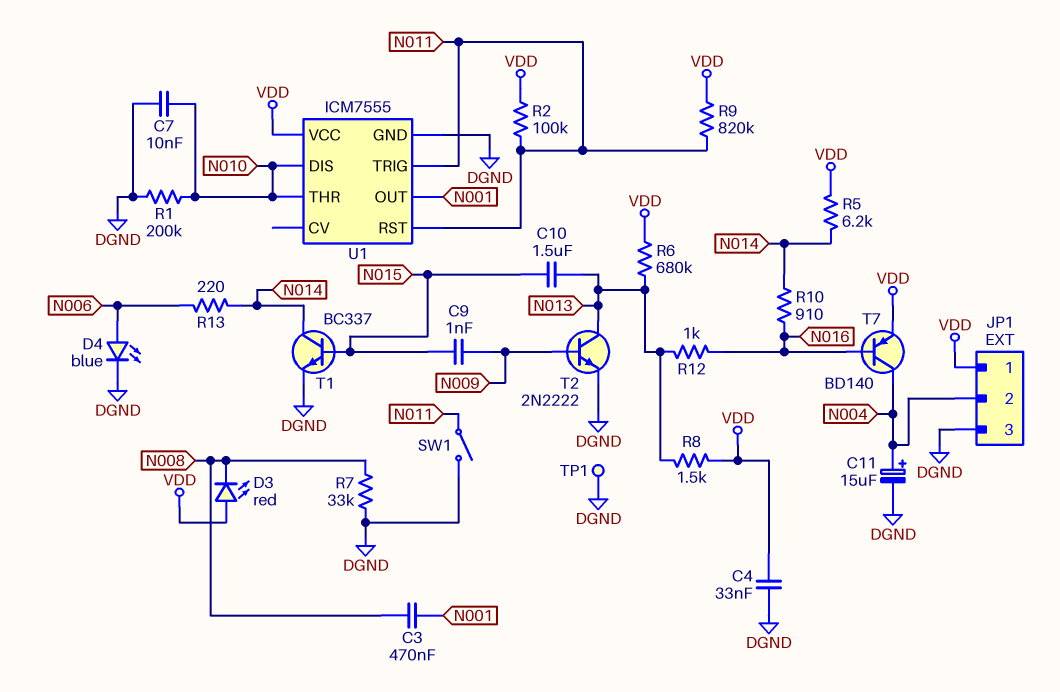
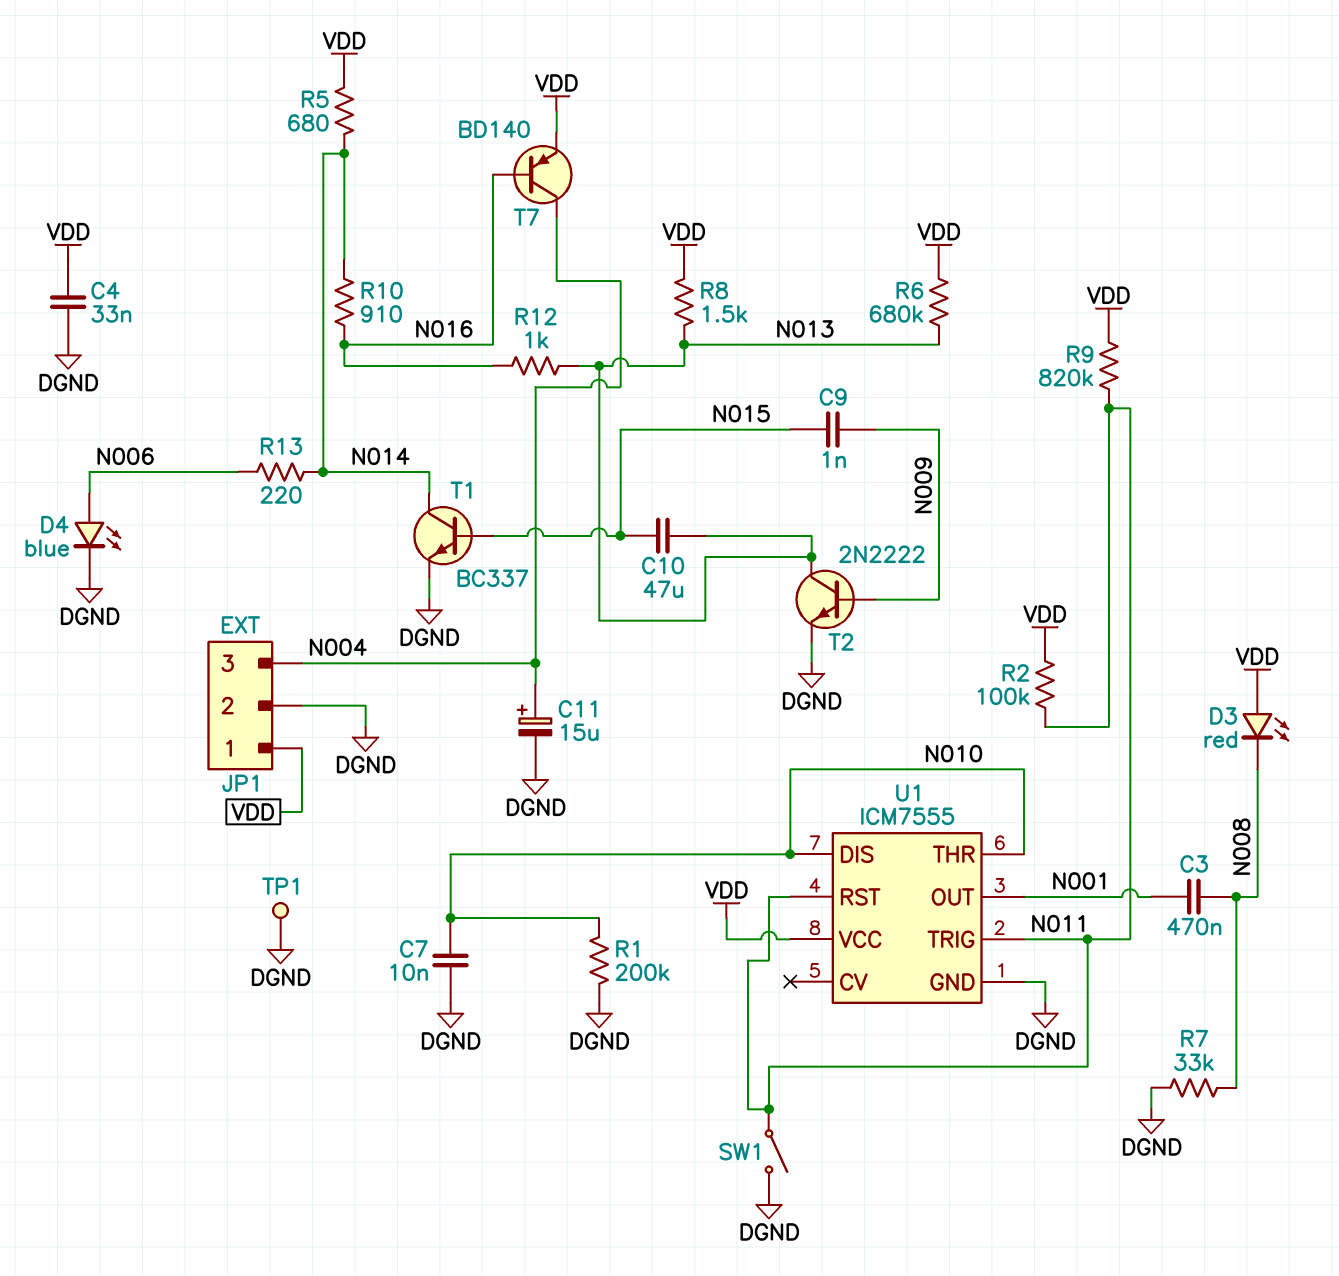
C10: 1.5uF (N013, N015) -> 47uF (N013, N015)
JP1 pin 2: N004 -> DGND
JP1 pin 3: DGND -> N004
R5: 6.2k (N014, VDD) -> 680 (N014, VDD)

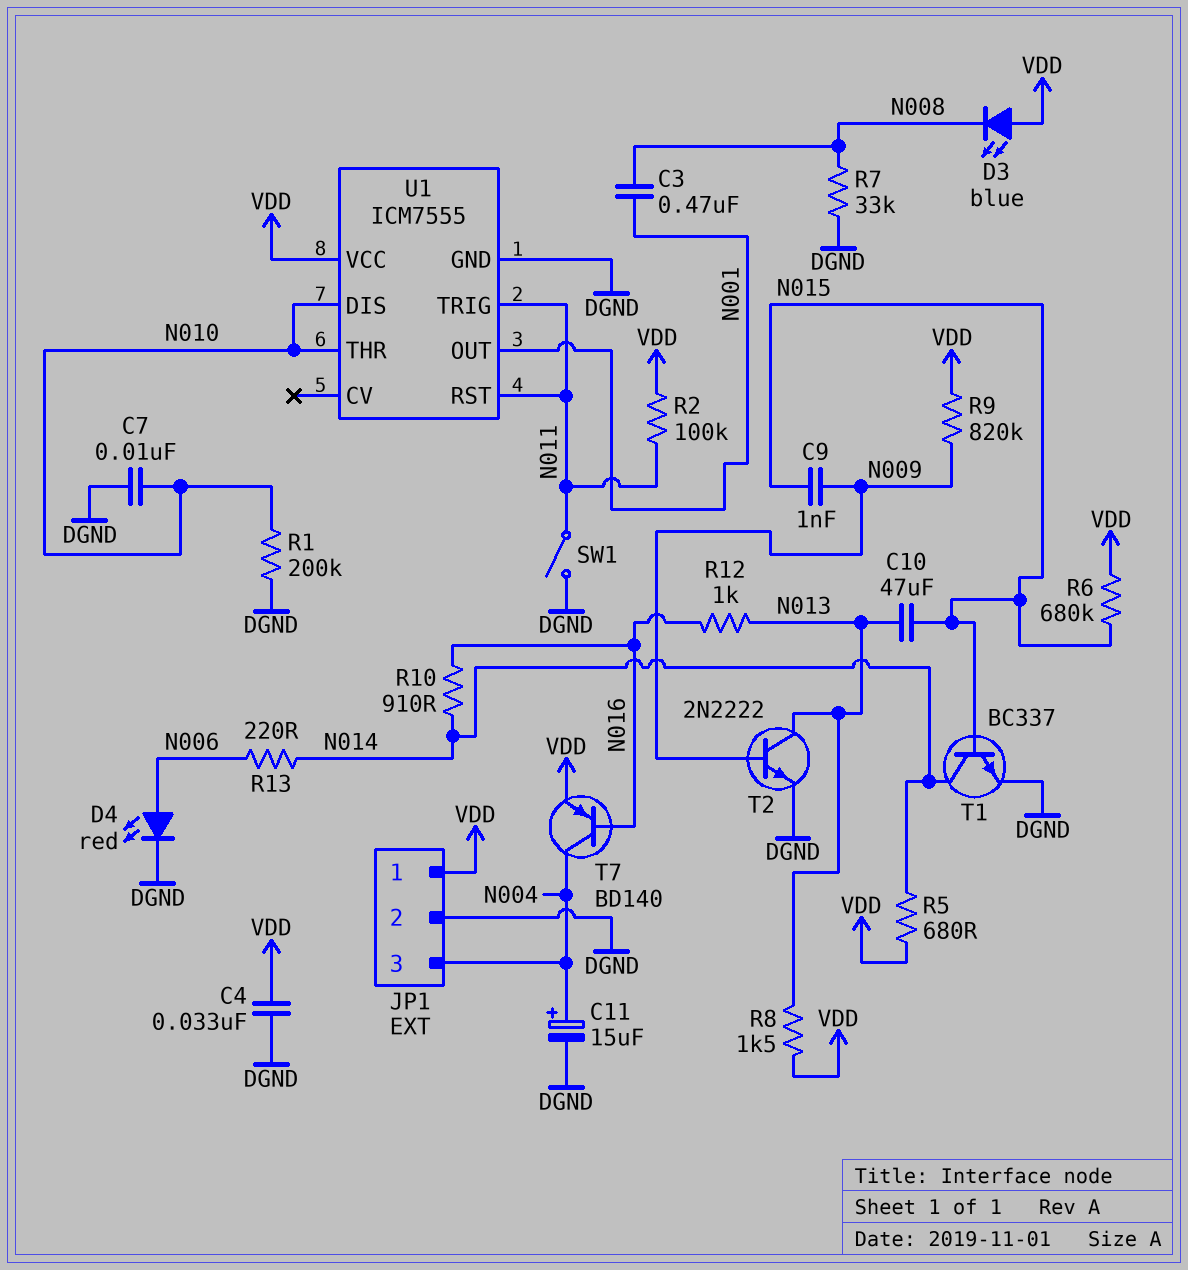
D3: LED red (A VDD, K N008) -> LED blue (A VDD, K N008)
D4: LED blue (A N006, K DGND) -> LED red (A N006, K DGND)
R6: 680k (N013, VDD) -> 680k (N015, VDD)
R9: 820k (N011, VDD) -> 820k (N009, VDD)
TP1: test point (DGND) -> none

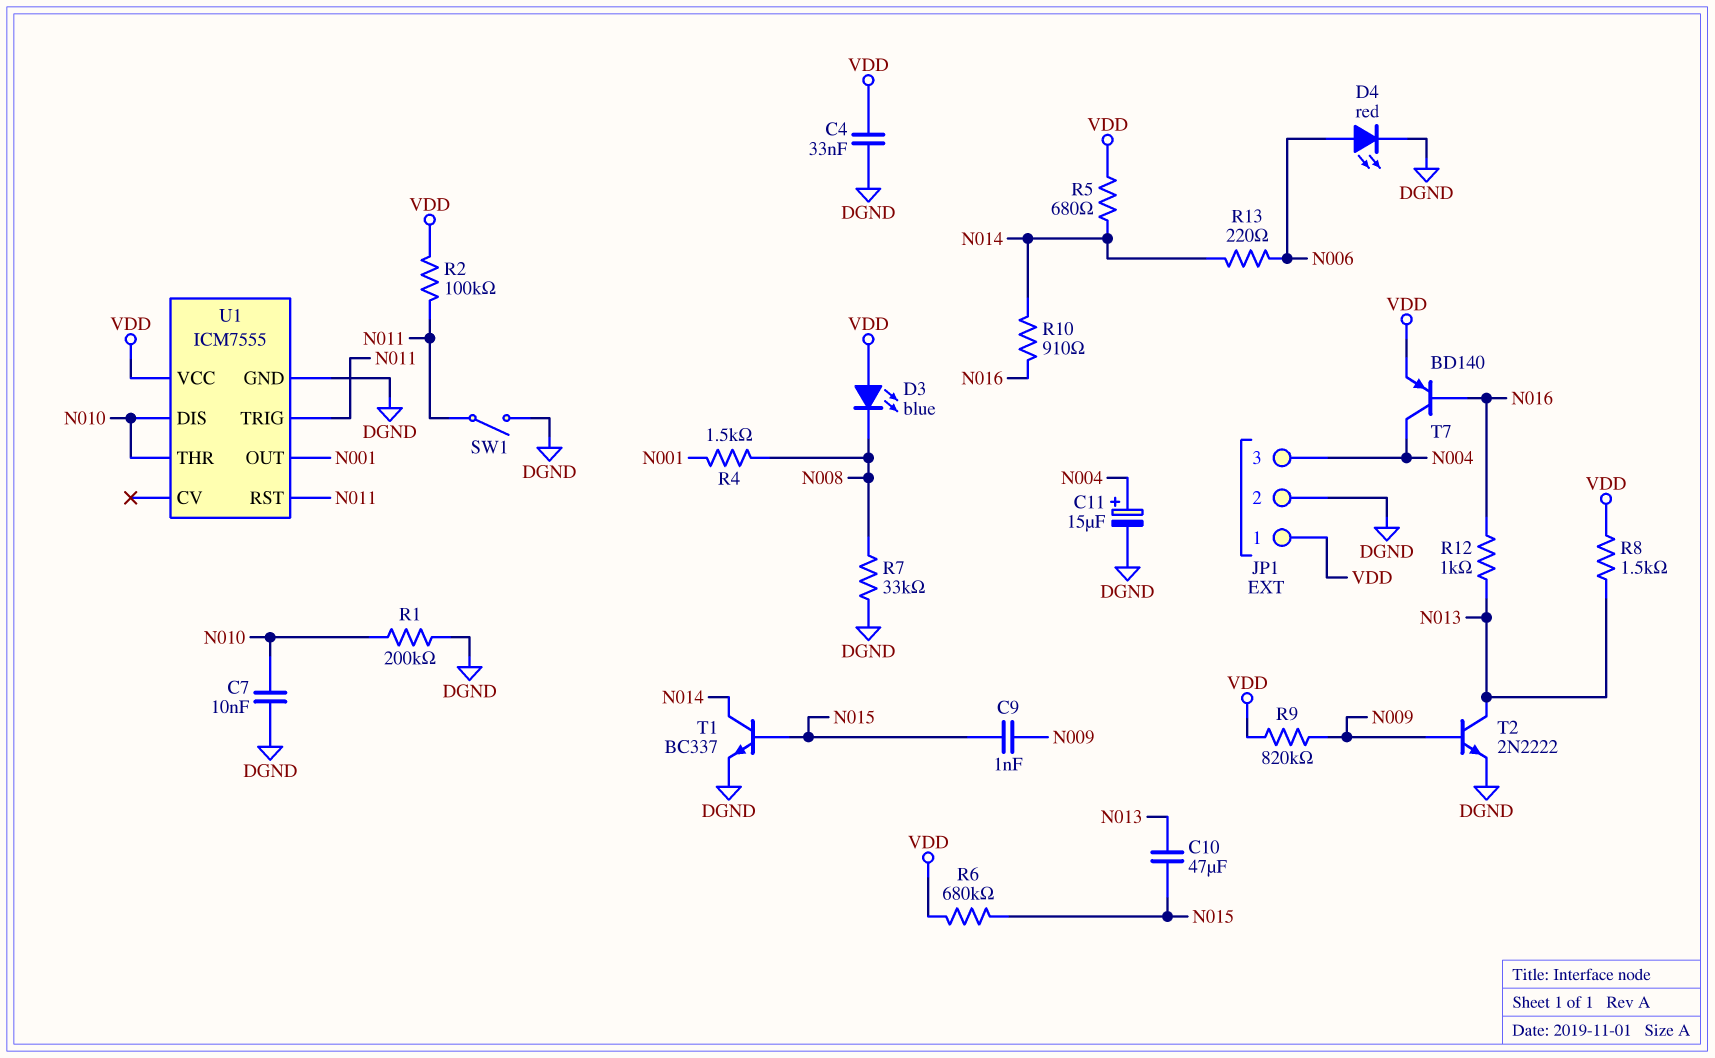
C3: 470nF (N001, N008) -> none
R4: none -> 1.5k (N001, N008)

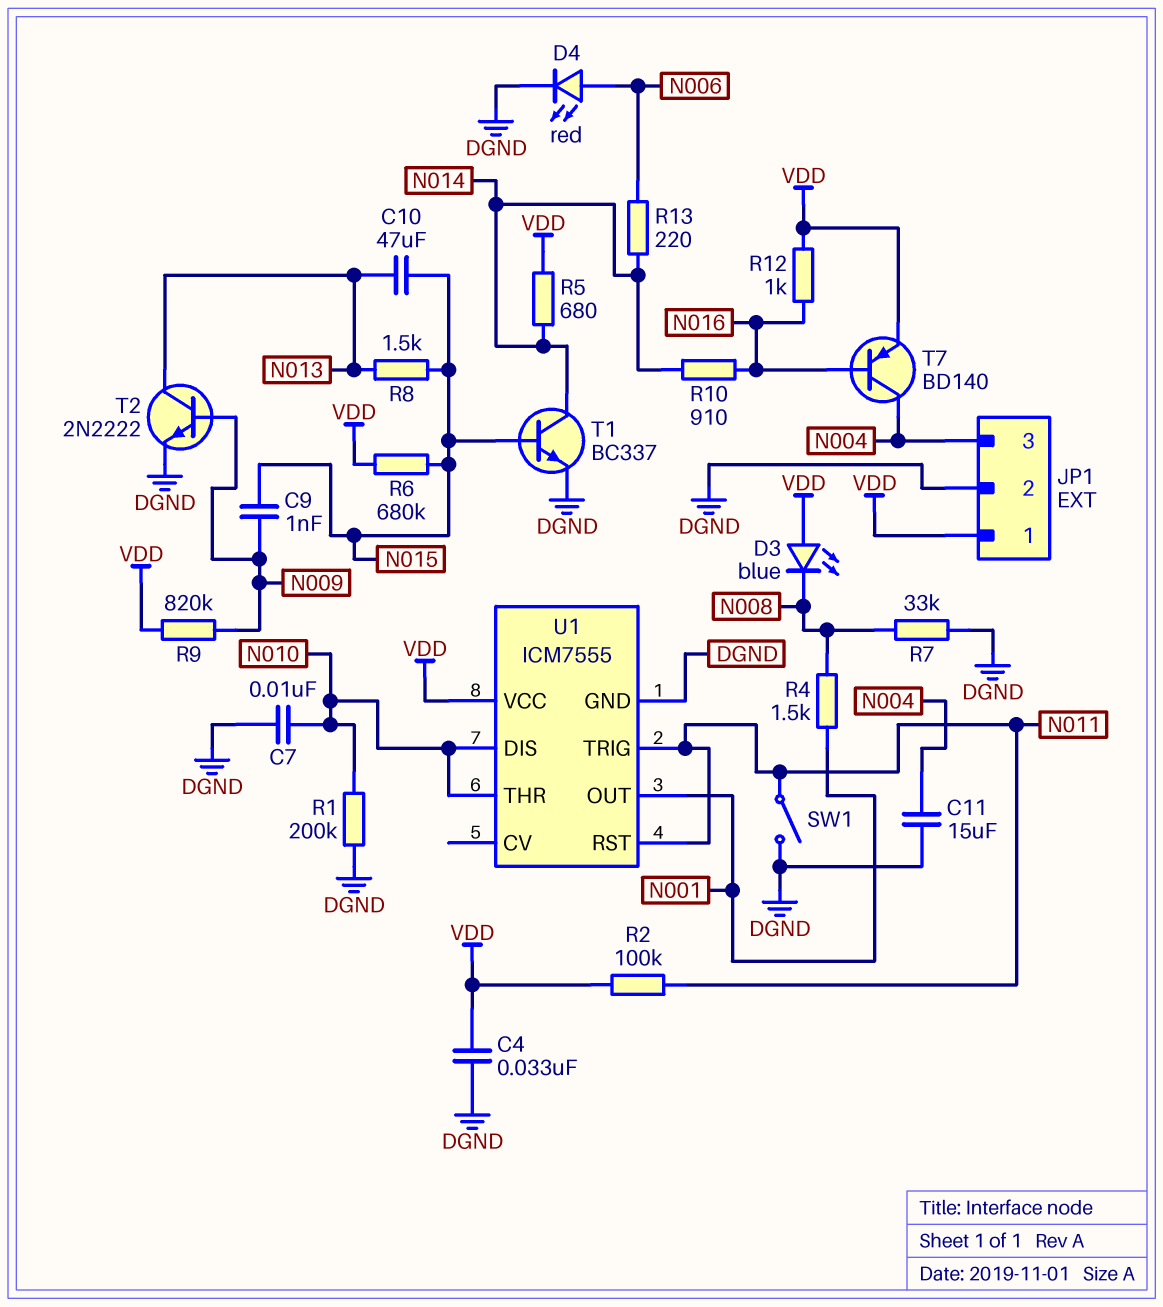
C11: 15uF (plus N004, minus DGND) -> 15uF (DGND, N004)
R8: 1.5k (N013, VDD) -> 1.5k (N013, N015)
R12: 1k (N013, N016) -> 1k (N016, VDD)

